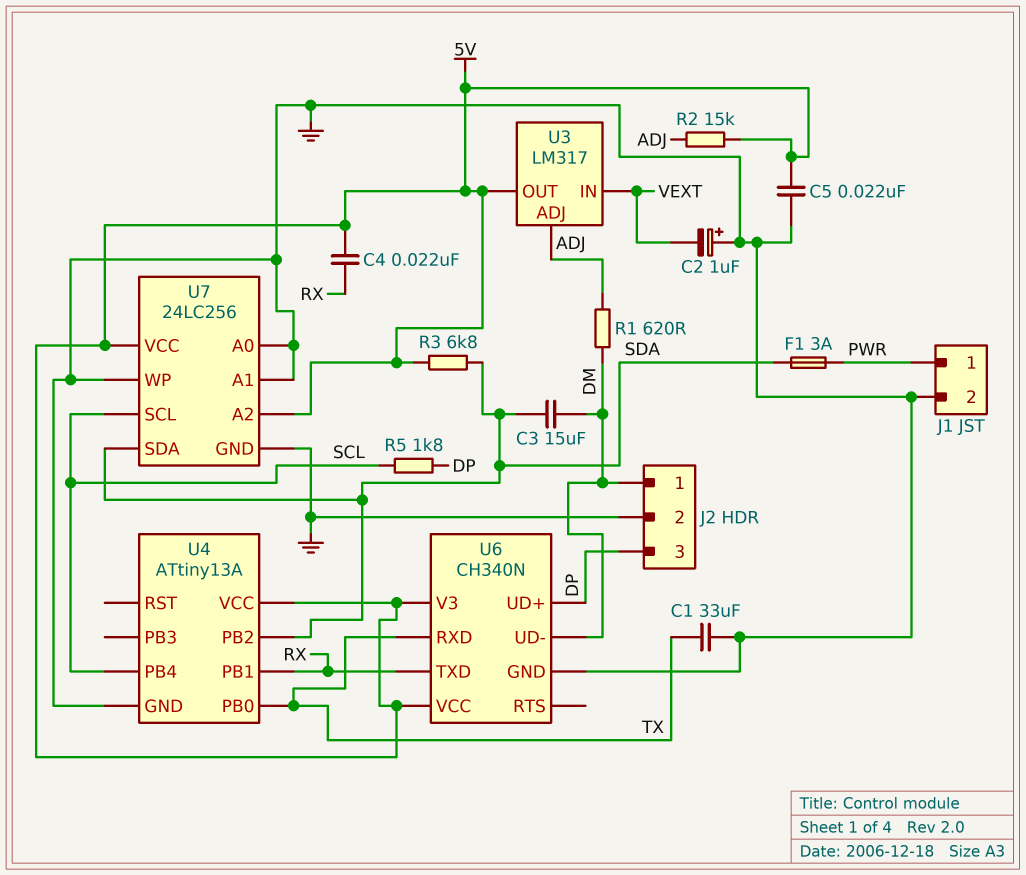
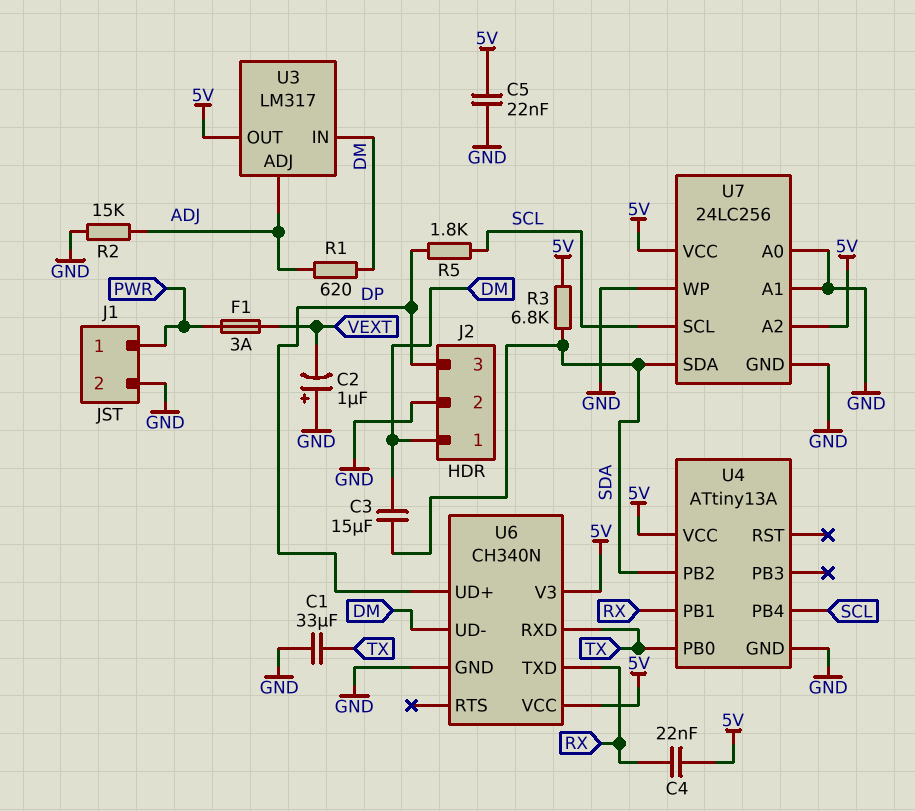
F1: 3A (PWR, SDA) -> 3A (PWR, VEXT)
R2: 15k (5V, ADJ) -> 15k (ADJ, GND)
U3 pin IN: VEXT -> DM

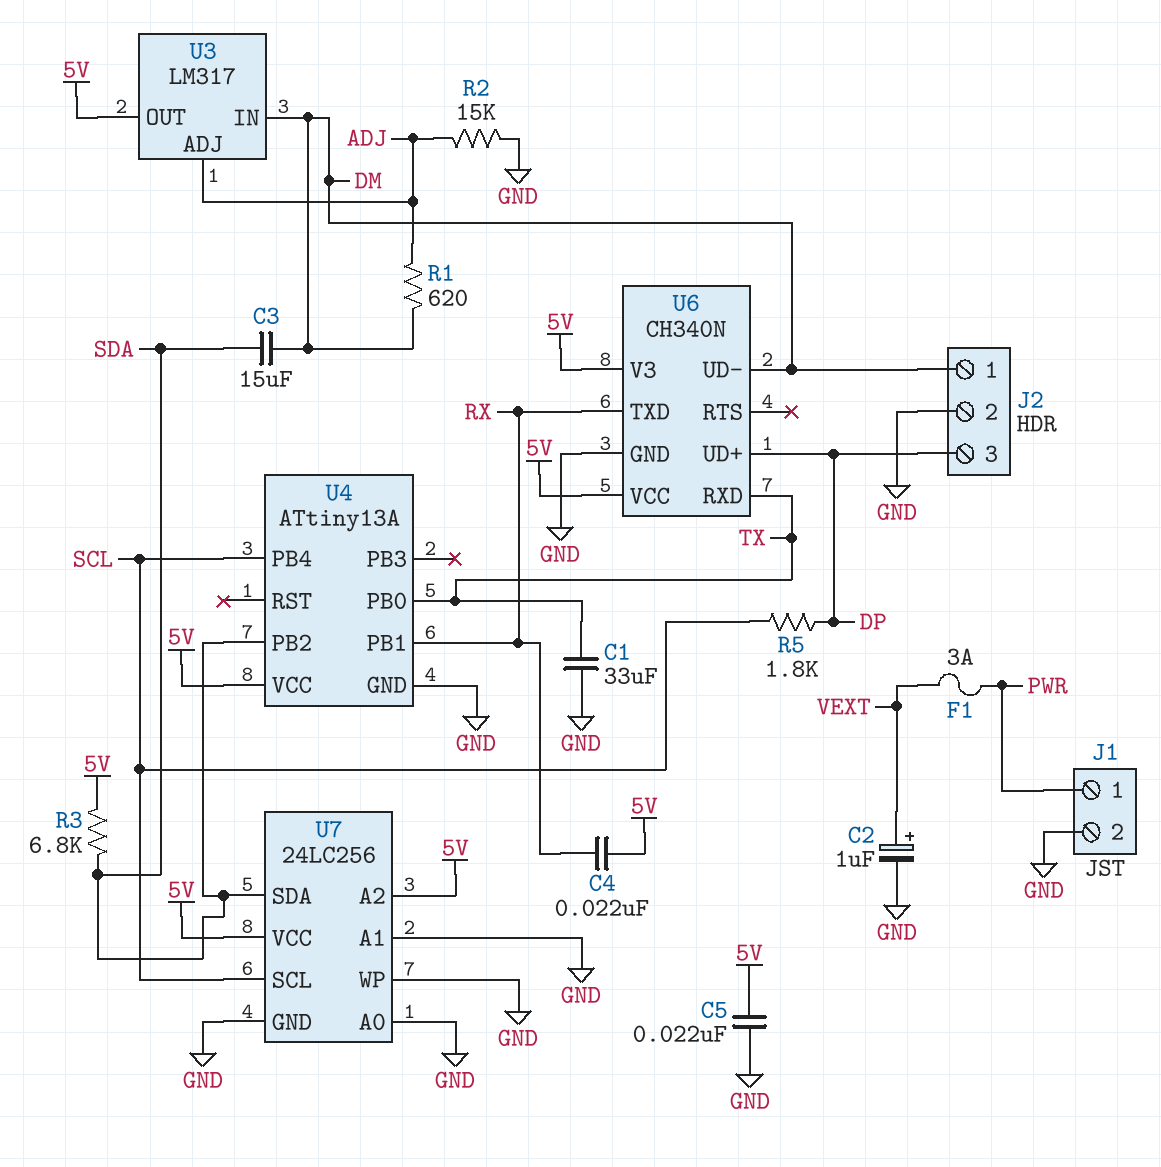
C2: 1uF (plus GND, minus VEXT) -> 1uF (plus VEXT, minus GND)

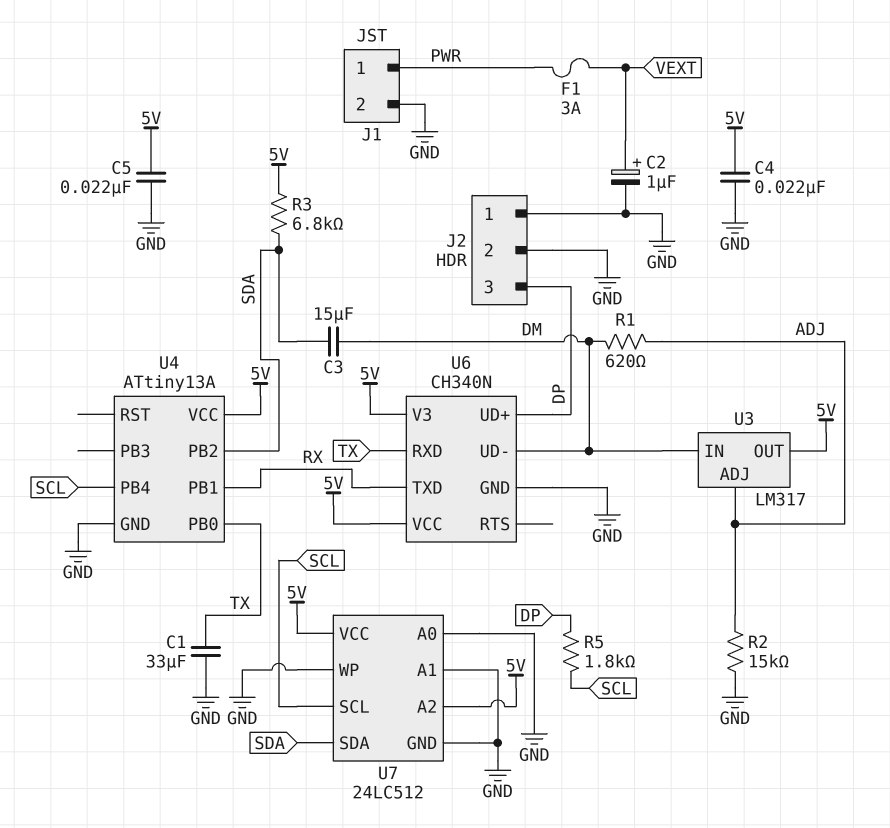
C4: 22nF (5V, RX) -> 22nF (5V, GND)
J2 pin 1: DM -> GND
U7: 24LC256 -> 24LC512

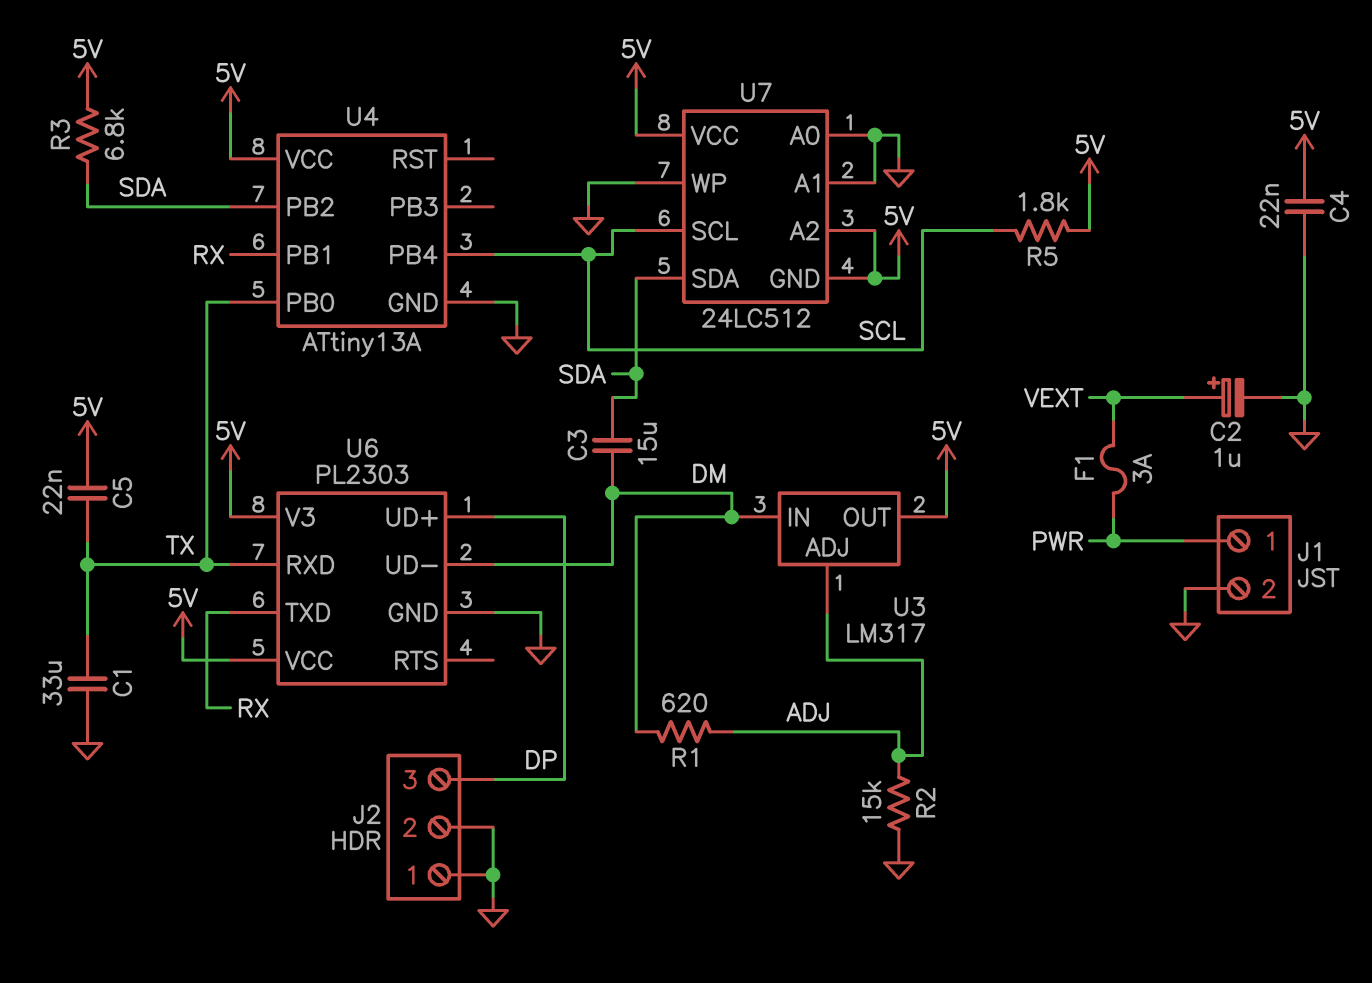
C5: 22nF (5V, GND) -> 22nF (5V, TX)
R5: 1.8k (DP, SCL) -> 1.8k (5V, SCL)
U6: CH340N -> PL2303
U7 pin GND: GND -> 5V

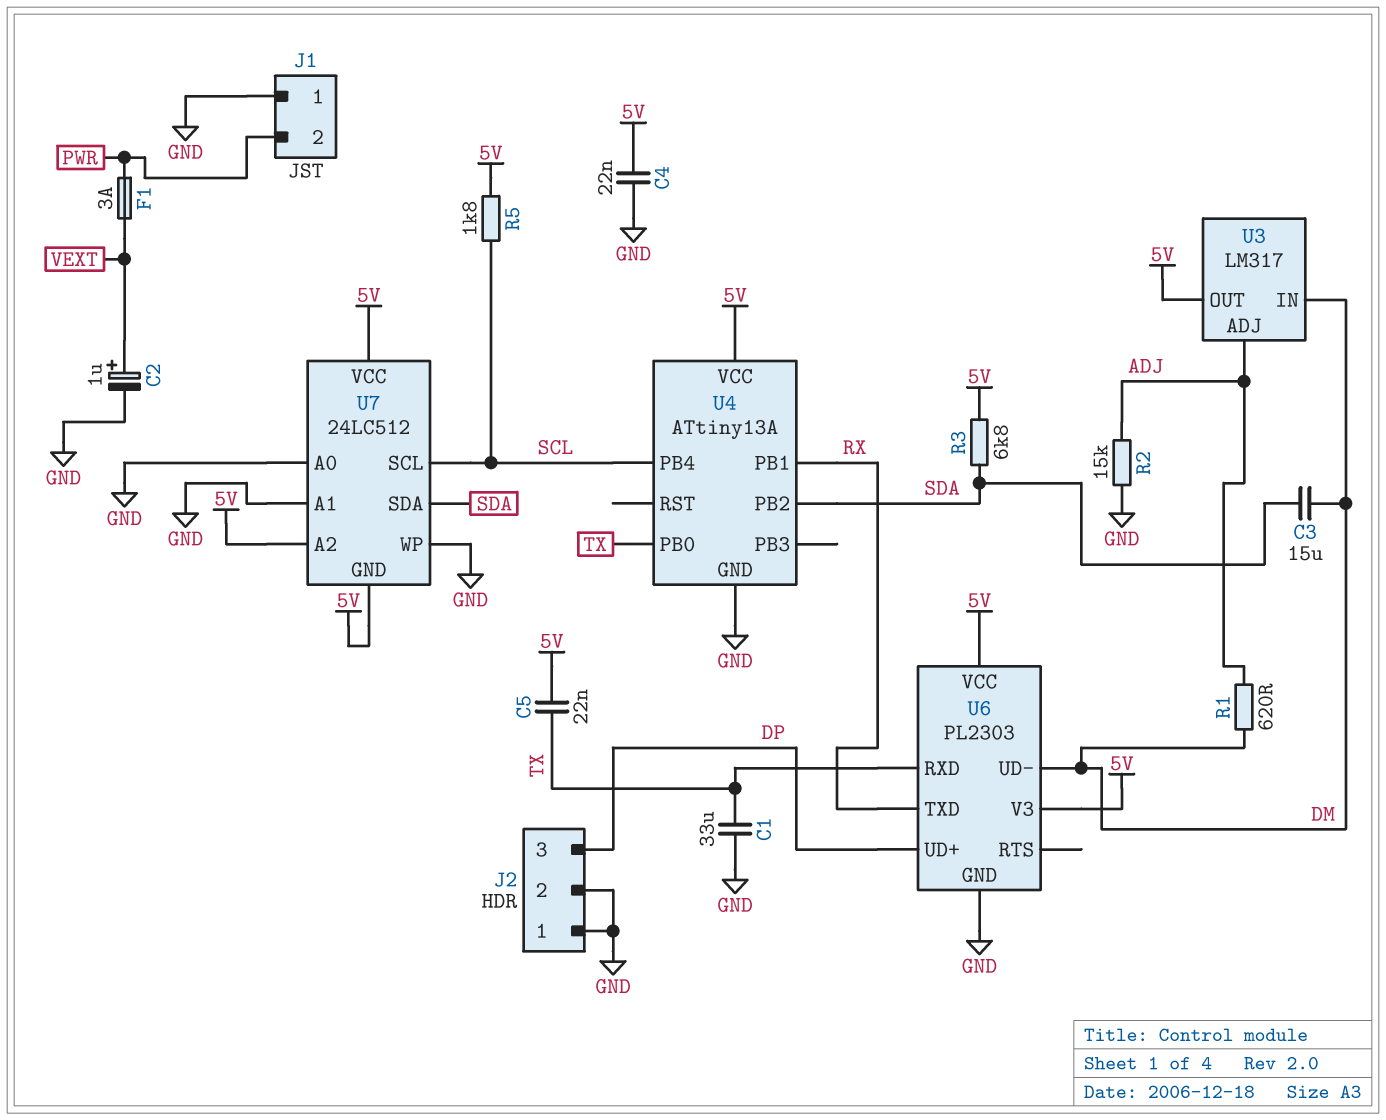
J1 pin 1: PWR -> GND
J1 pin 2: GND -> PWR

